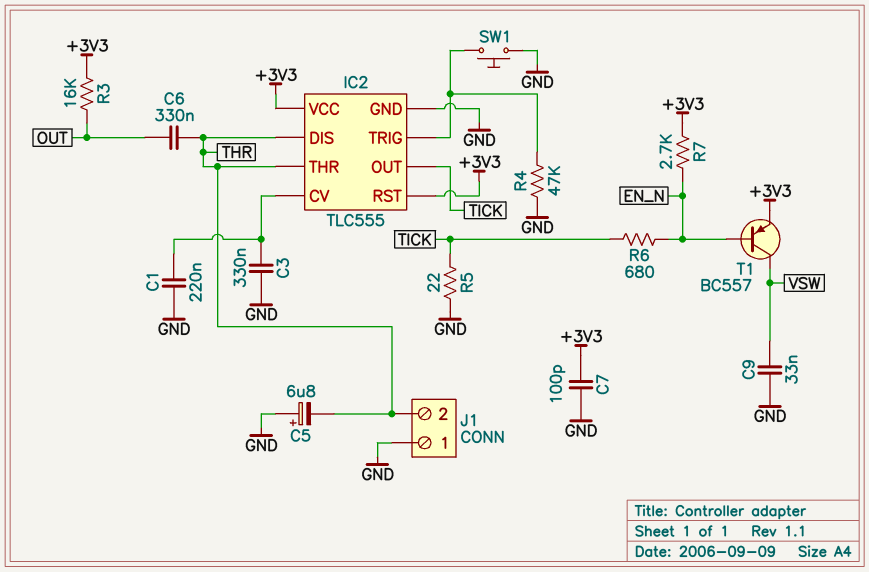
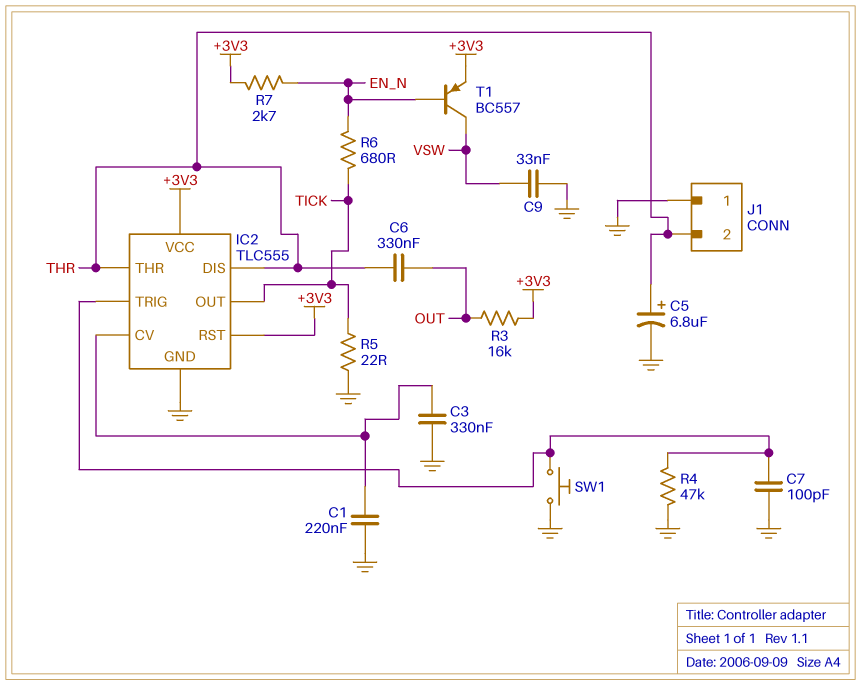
C5: 6.8uF (plus GND, minus THR) -> 6.8uF (plus THR, minus GND)
C7: 100pF (+3V3, GND) -> 100pF (GND, IC2/TRIG)

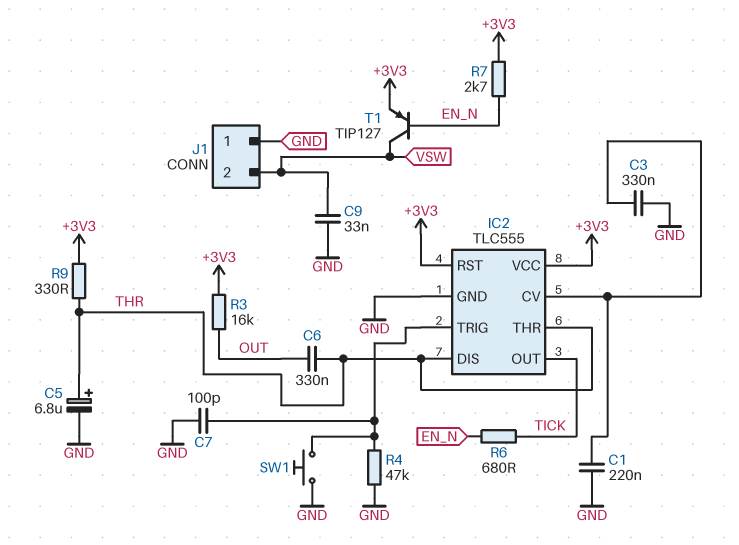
J1 pin 2: THR -> VSW
R5: 22 (GND, TICK) -> none
R9: none -> 330 (+3V3, THR)
T1: PNP BC557 (B EN_N, C VSW, E +3V3) -> PNP TIP127 (B EN_N, C VSW, E +3V3)

